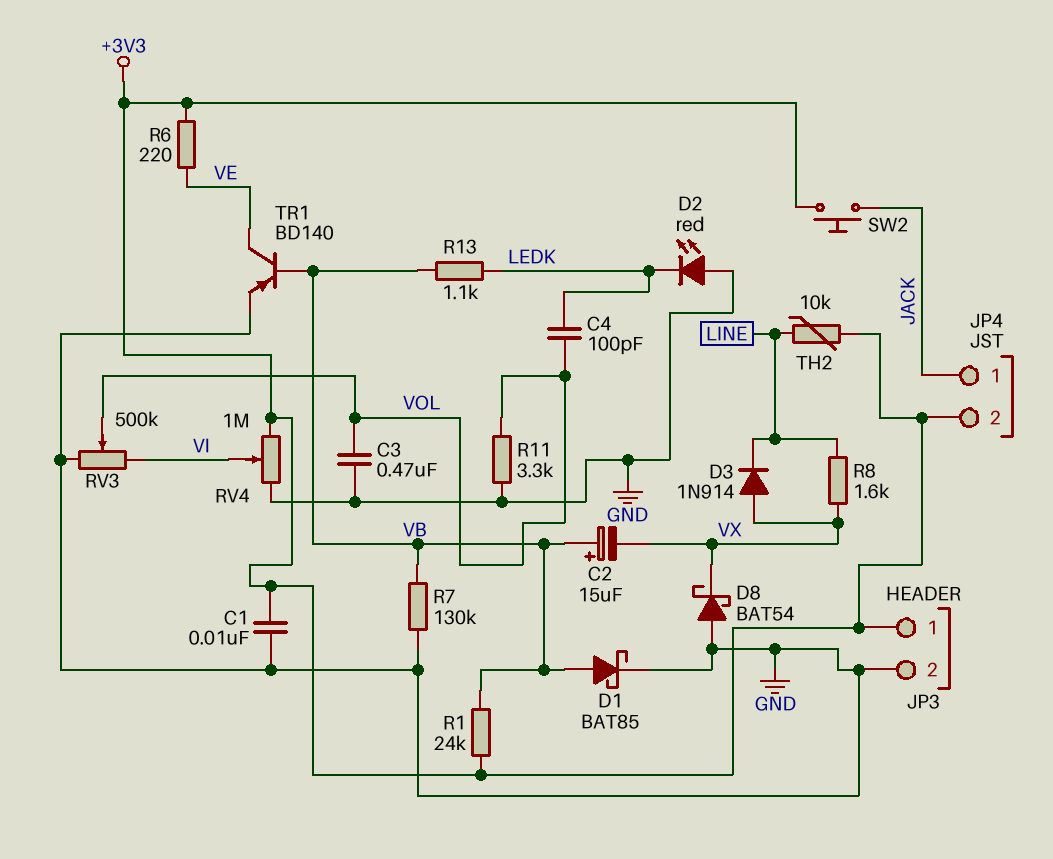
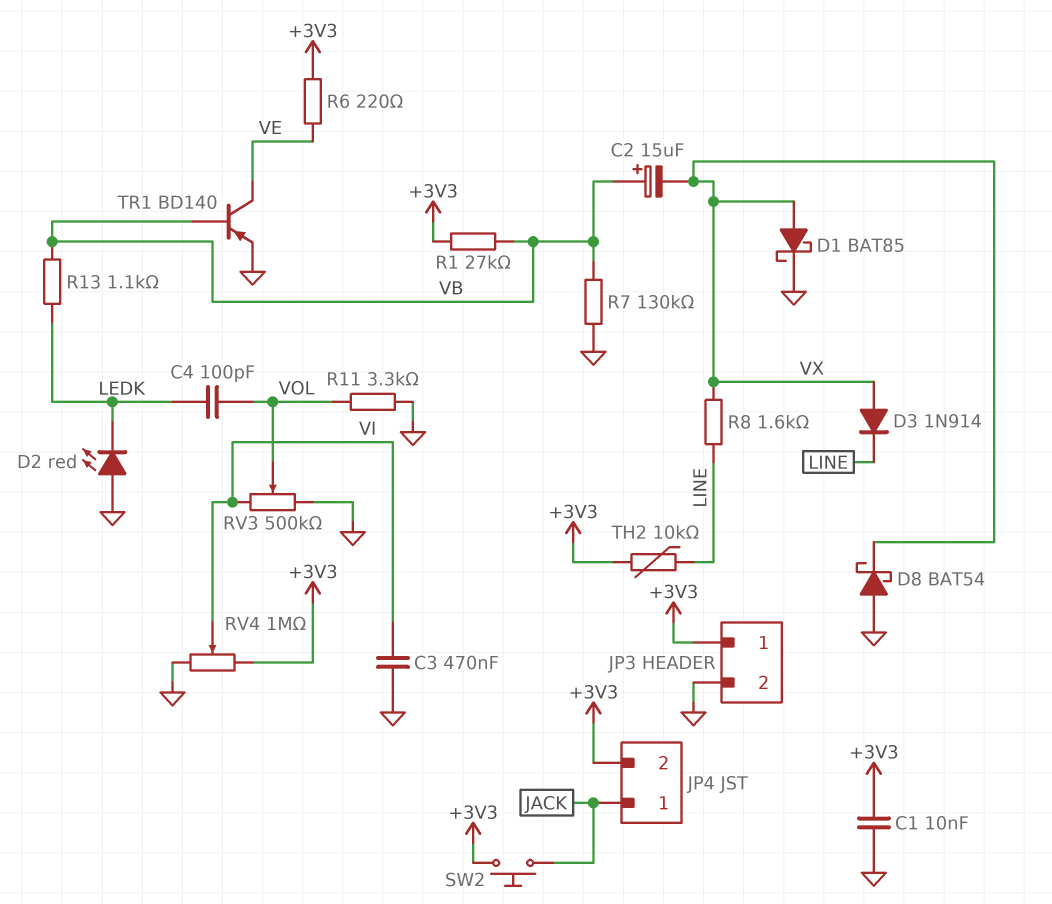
C3: 470nF (GND, VOL) -> 470nF (GND, VI)
D1: schottky BAT85 (A VB, K GND) -> schottky BAT85 (A VX, K GND)
R1: 24k (+3V3, VB) -> 27k (+3V3, VB)

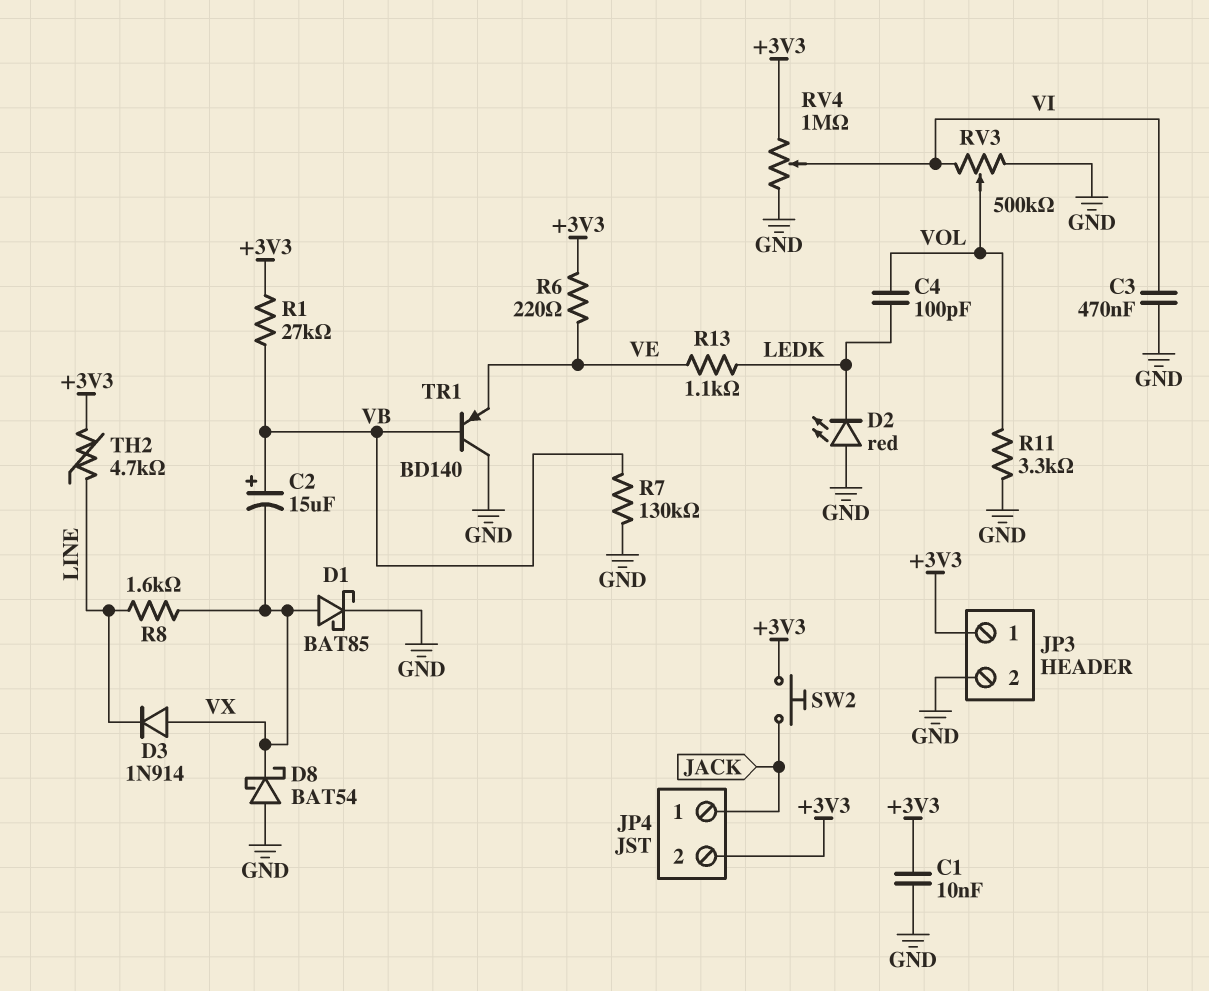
R13: 1.1k (LEDK, VB) -> 1.1k (LEDK, VE)
TH2: 10k (+3V3, LINE) -> 4.7k (+3V3, LINE)
TR1: PNP BD140 (B VB, C VE, E GND) -> PNP BD140 (B VB, C GND, E VE)

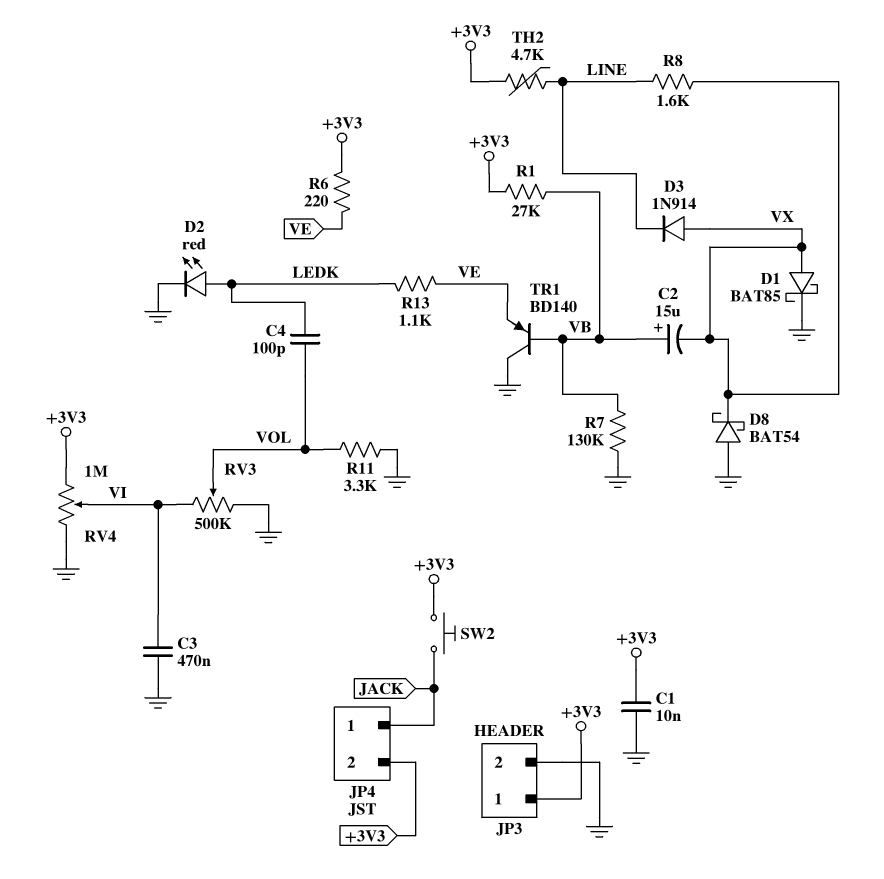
D2: LED red (A GND, K LEDK) -> LED red (A LEDK, K GND)

